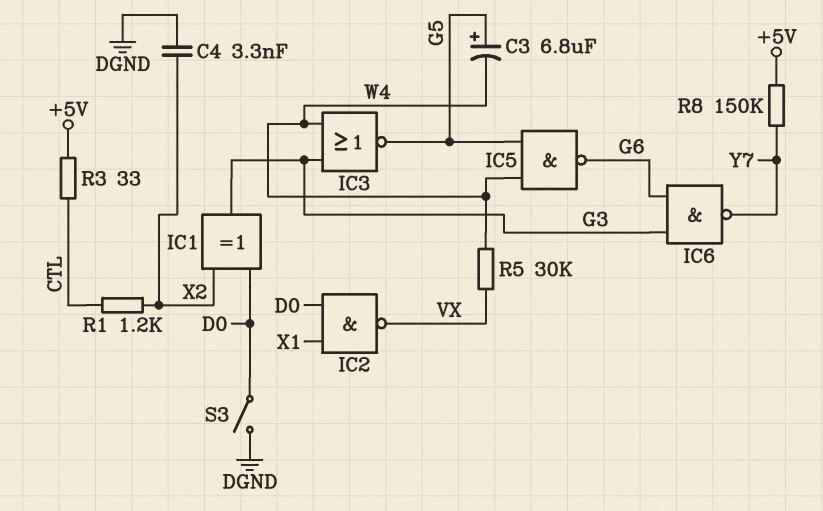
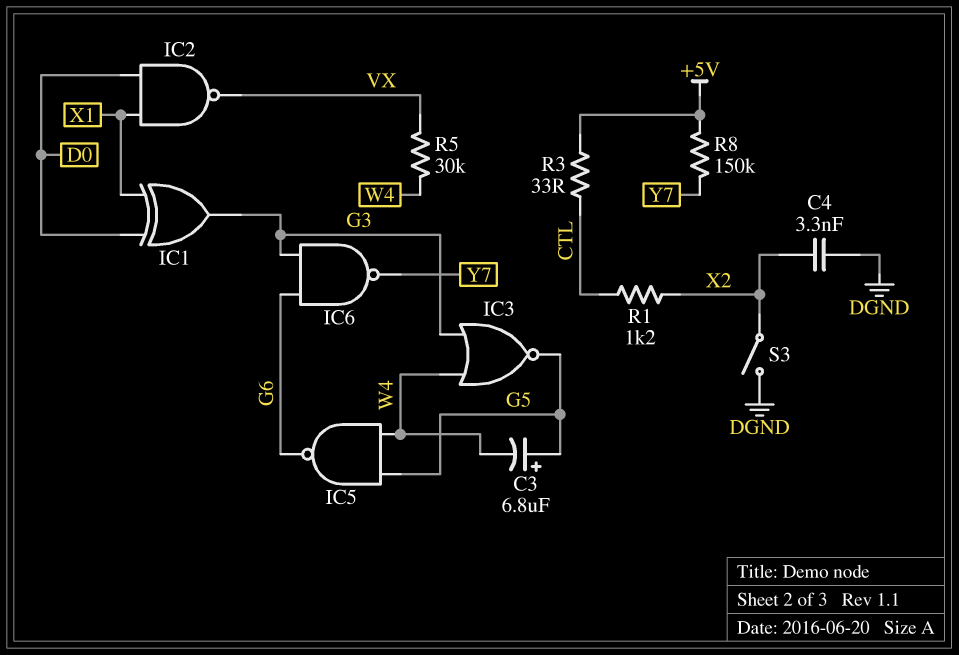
IC1: XOR (in D0, in X2, out G3) -> XOR (in D0, in X1, out G3)
S3: switch (D0, DGND) -> switch (DGND, X2)

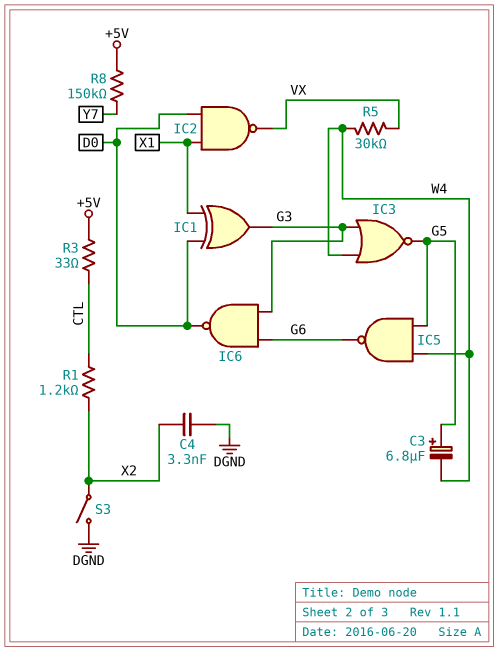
IC6: NAND (in G3, in G6, out Y7) -> NAND (in G3, in G6, out D0)

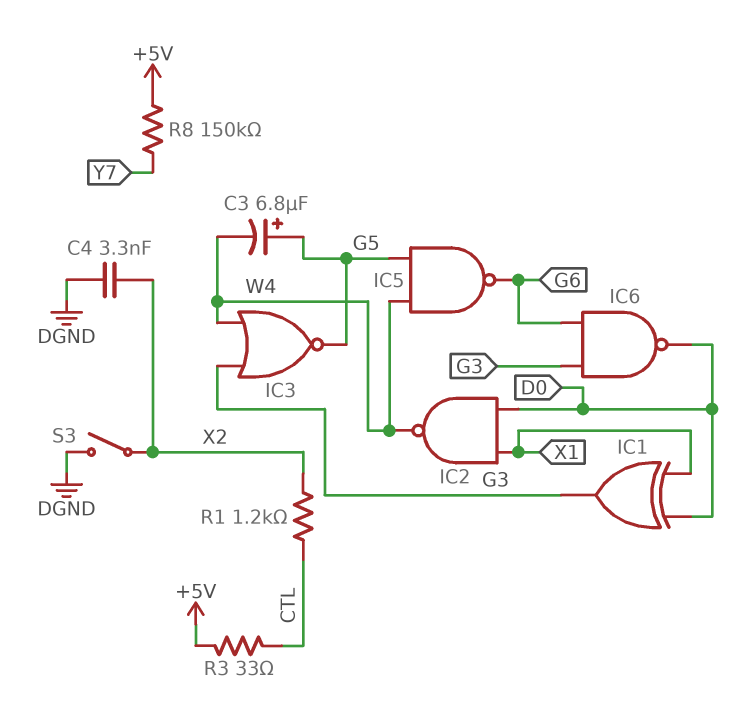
IC2: NAND (in D0, in X1, out VX) -> NAND (in D0, in X1, out W4)
R5: 30k (VX, W4) -> none

